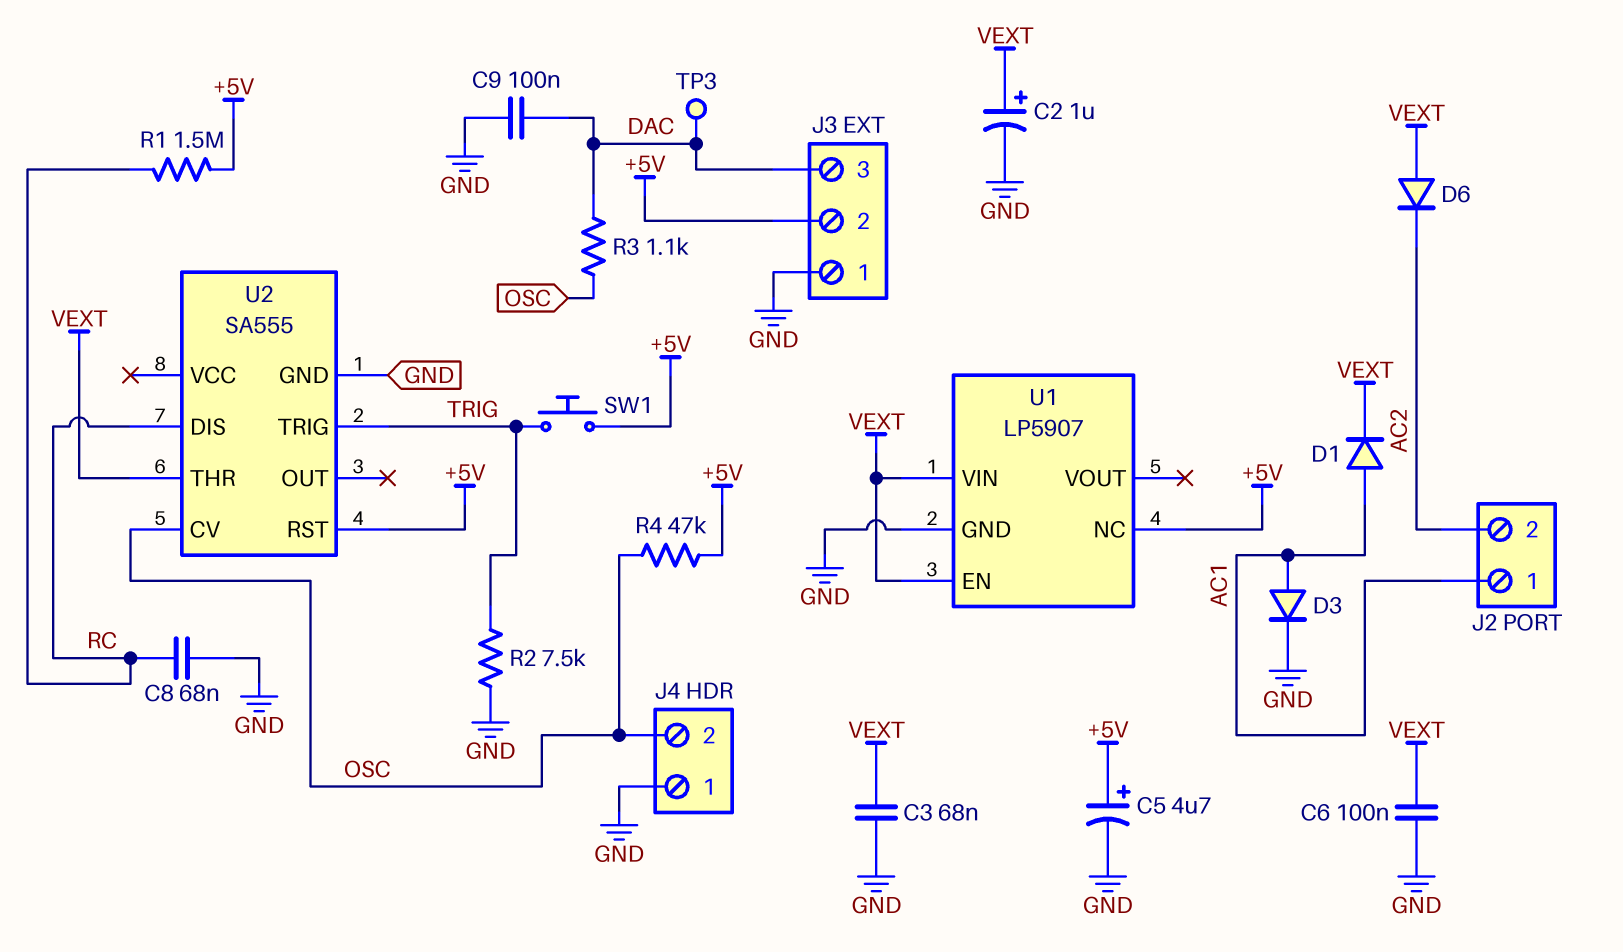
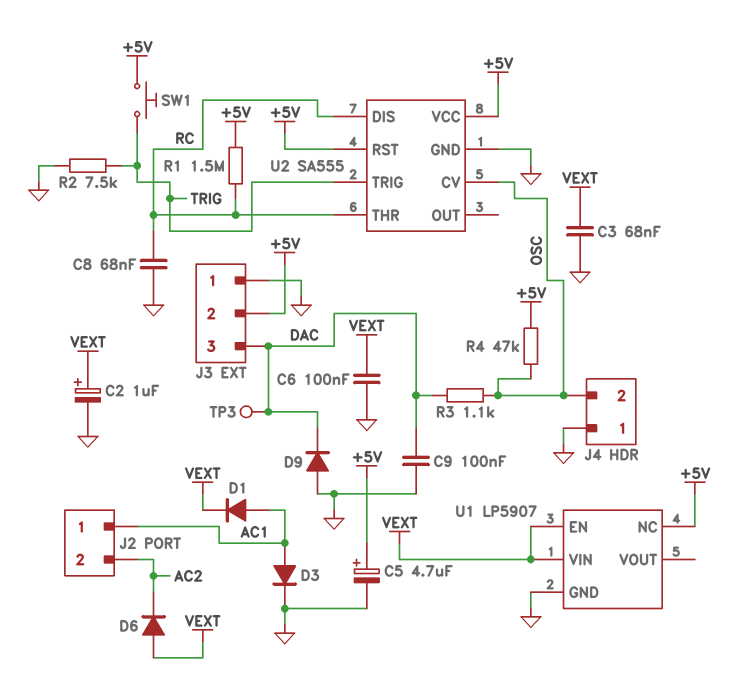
D9: none -> diode (A GND, K DAC)
U2 pin THR: VEXT -> RC
U2 pin VCC: none -> +5V

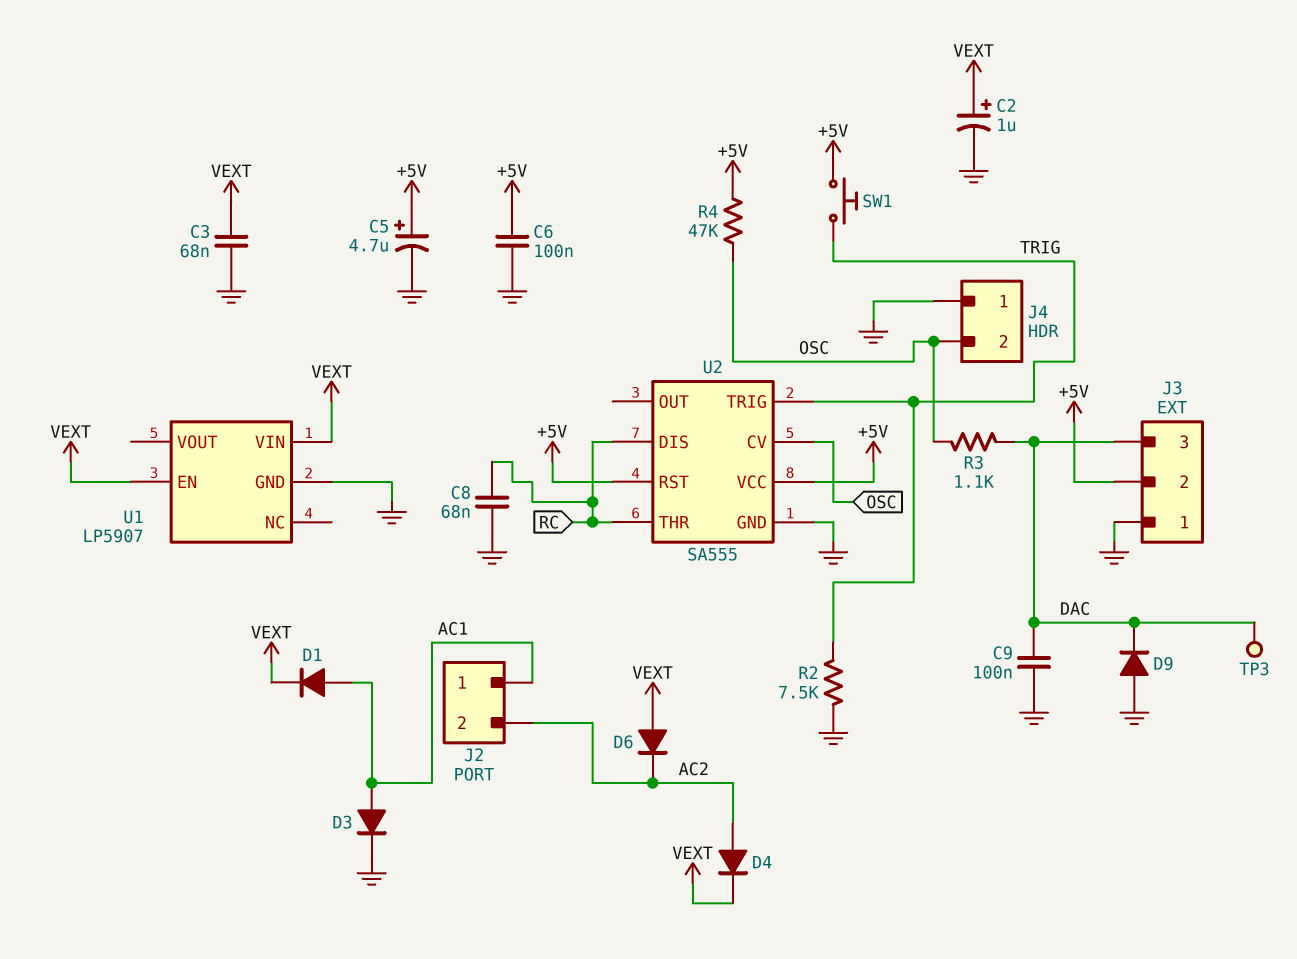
C6: 100nF (GND, VEXT) -> 100nF (+5V, GND)
D4: none -> diode (A AC2, K VEXT)
R1: 1.5M (+5V, RC) -> none
U1 pin NC: +5V -> none

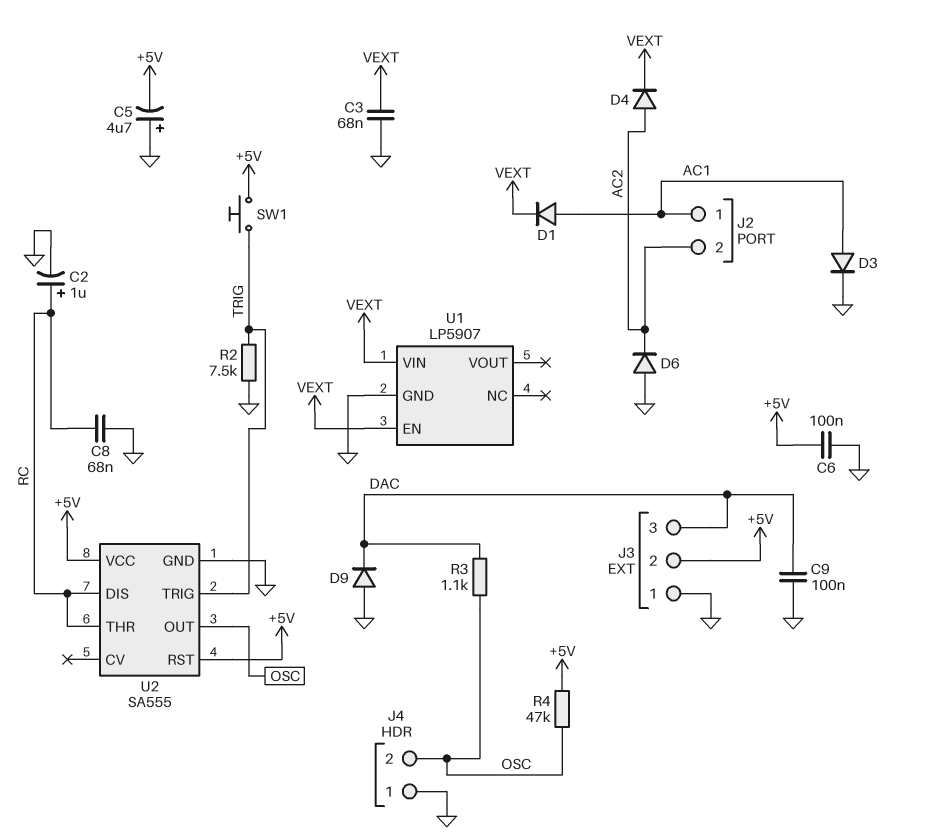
C2: 1uF (plus VEXT, minus GND) -> 1uF (plus RC, minus GND)
C5: 4.7uF (plus +5V, minus GND) -> 4.7uF (plus GND, minus +5V)
D6: diode (A VEXT, K AC2) -> diode (A GND, K AC2)
TP3: test point (DAC) -> none
U2 pin CV: OSC -> none
U2 pin OUT: none -> OSC

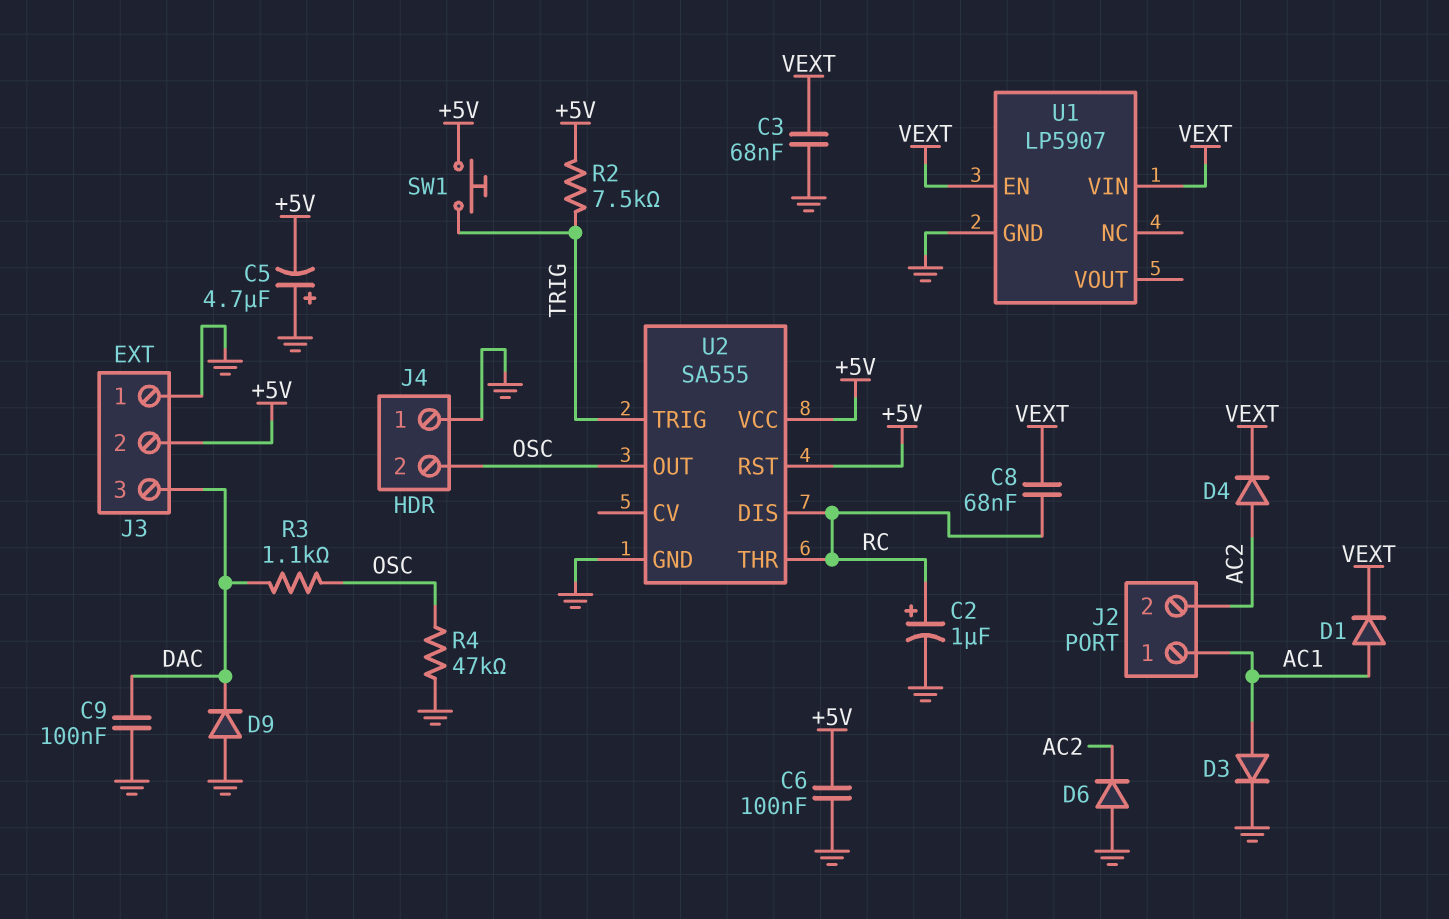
C8: 68nF (GND, RC) -> 68nF (RC, VEXT)
R2: 7.5k (GND, TRIG) -> 7.5k (+5V, TRIG)
R4: 47k (+5V, OSC) -> 47k (GND, OSC)

